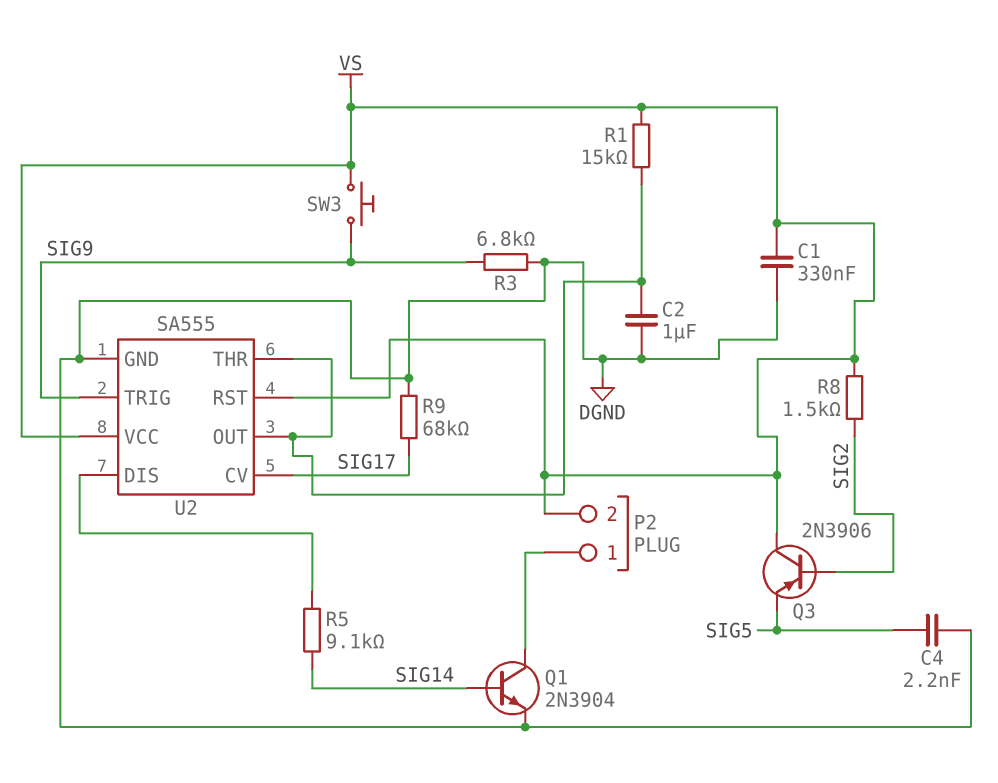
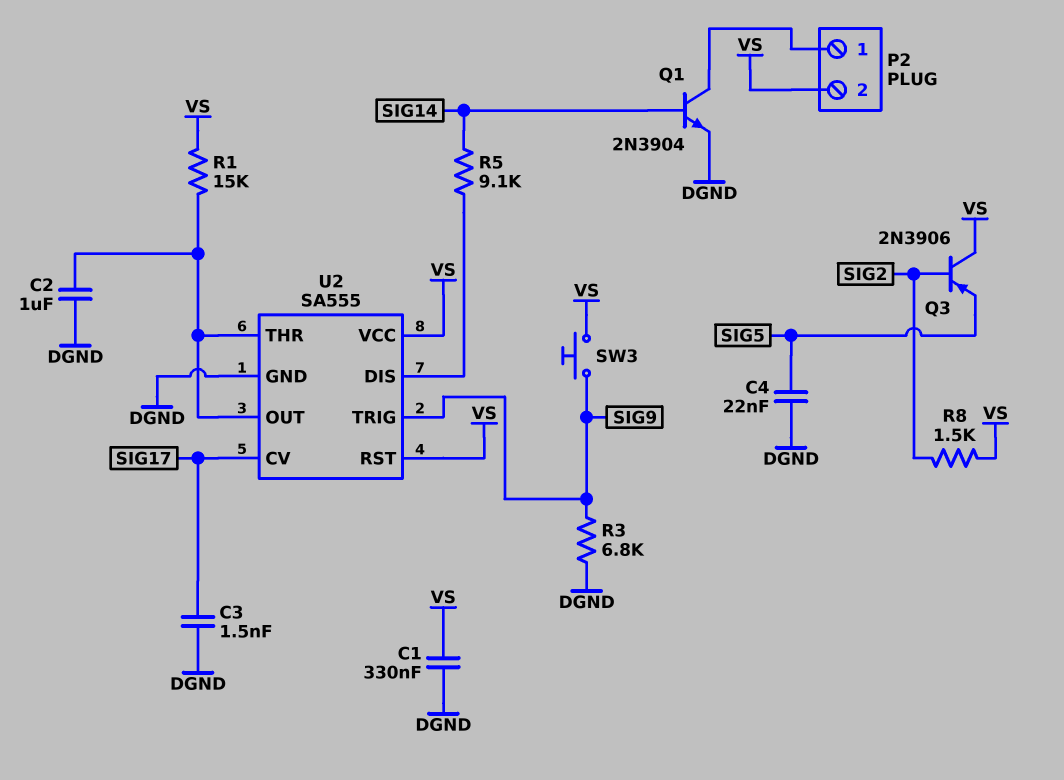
C3: none -> 1.5nF (DGND, SIG17)
C4: 2.2nF (DGND, SIG5) -> 22nF (DGND, SIG5)
R9: 68k (DGND, SIG17) -> none

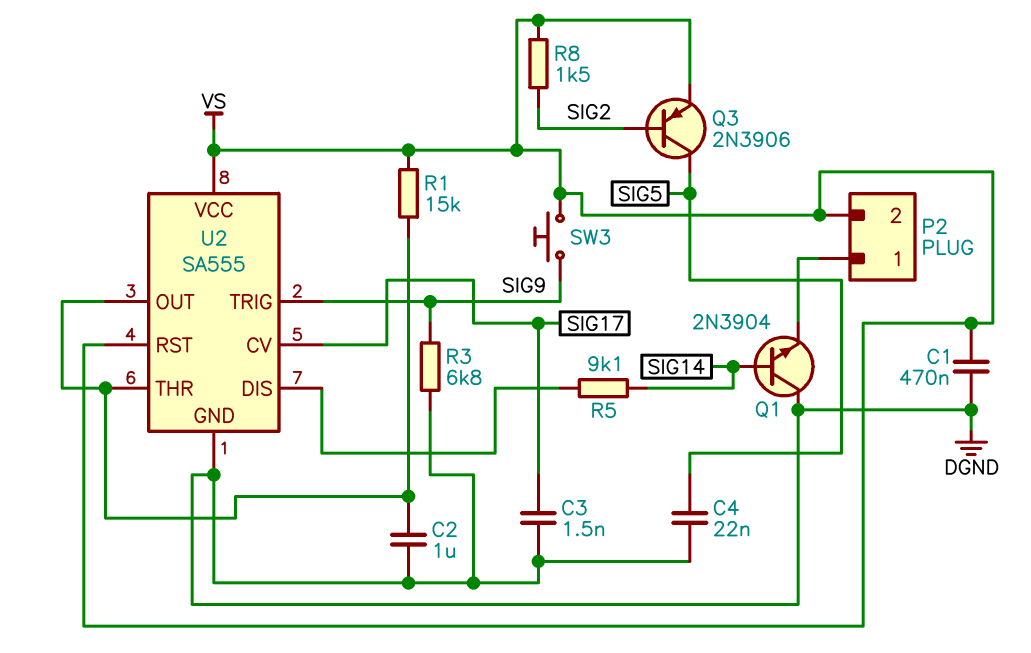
C1: 330nF (DGND, VS) -> 470nF (DGND, VS)
Q1: NPN 2N3904 (B SIG14, C P2/1, E DGND) -> NPN 2N3904 (B SIG14, C DGND, E P2/1)
Q3: PNP 2N3906 (B SIG2, C VS, E SIG5) -> PNP 2N3906 (B SIG2, C SIG5, E VS)

